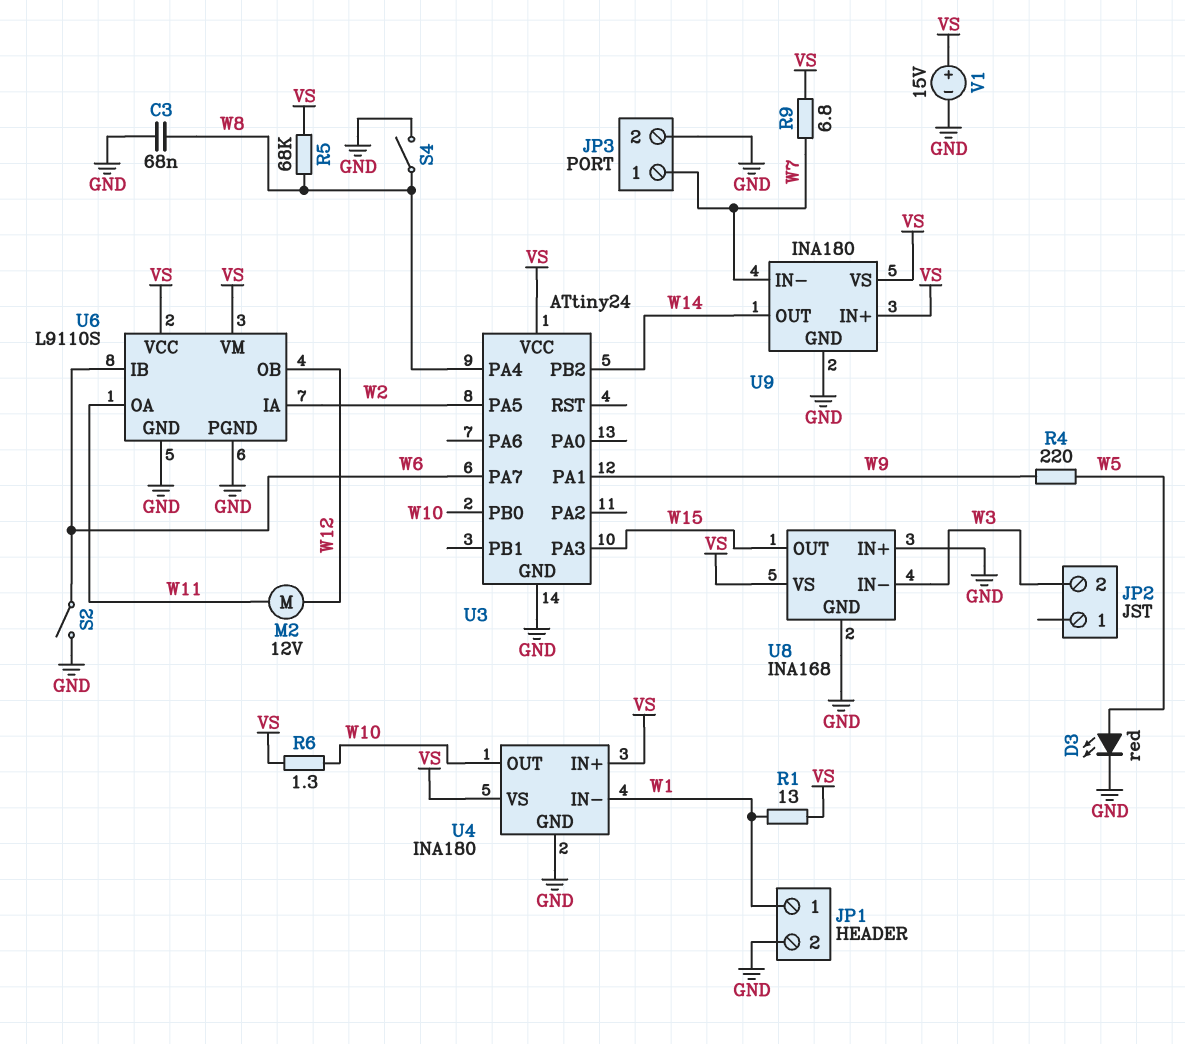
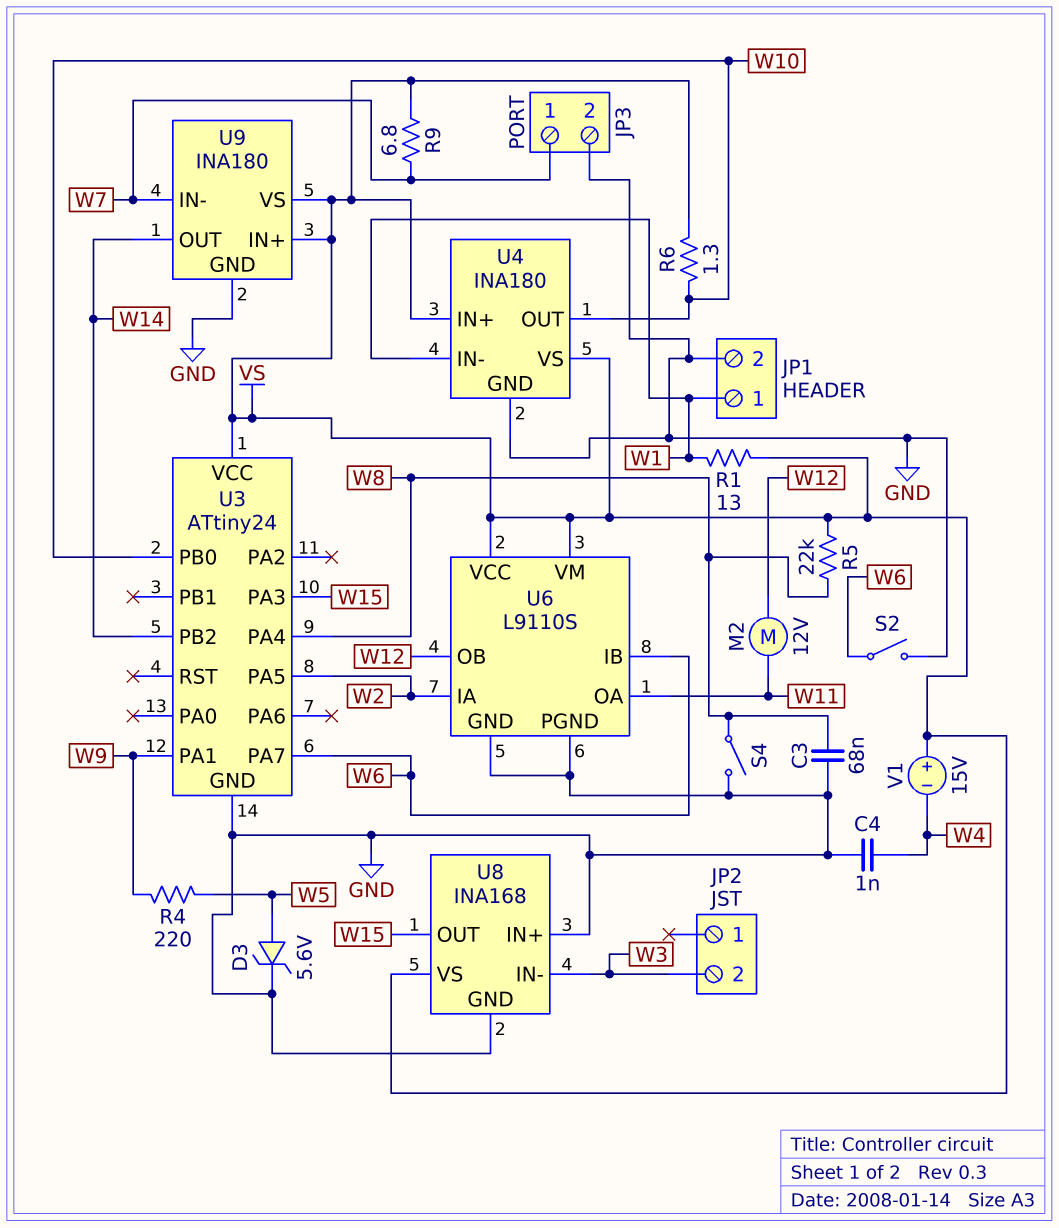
C4: none -> 1nF (GND, W4)
D3: LED red (A W5, K GND) -> zener 5.6V (A W5, K GND)
R5: 68k (VS, W8) -> 22k (VS, W8)
V1: 15V (plus VS, minus GND) -> 15V (plus VS, minus W4)

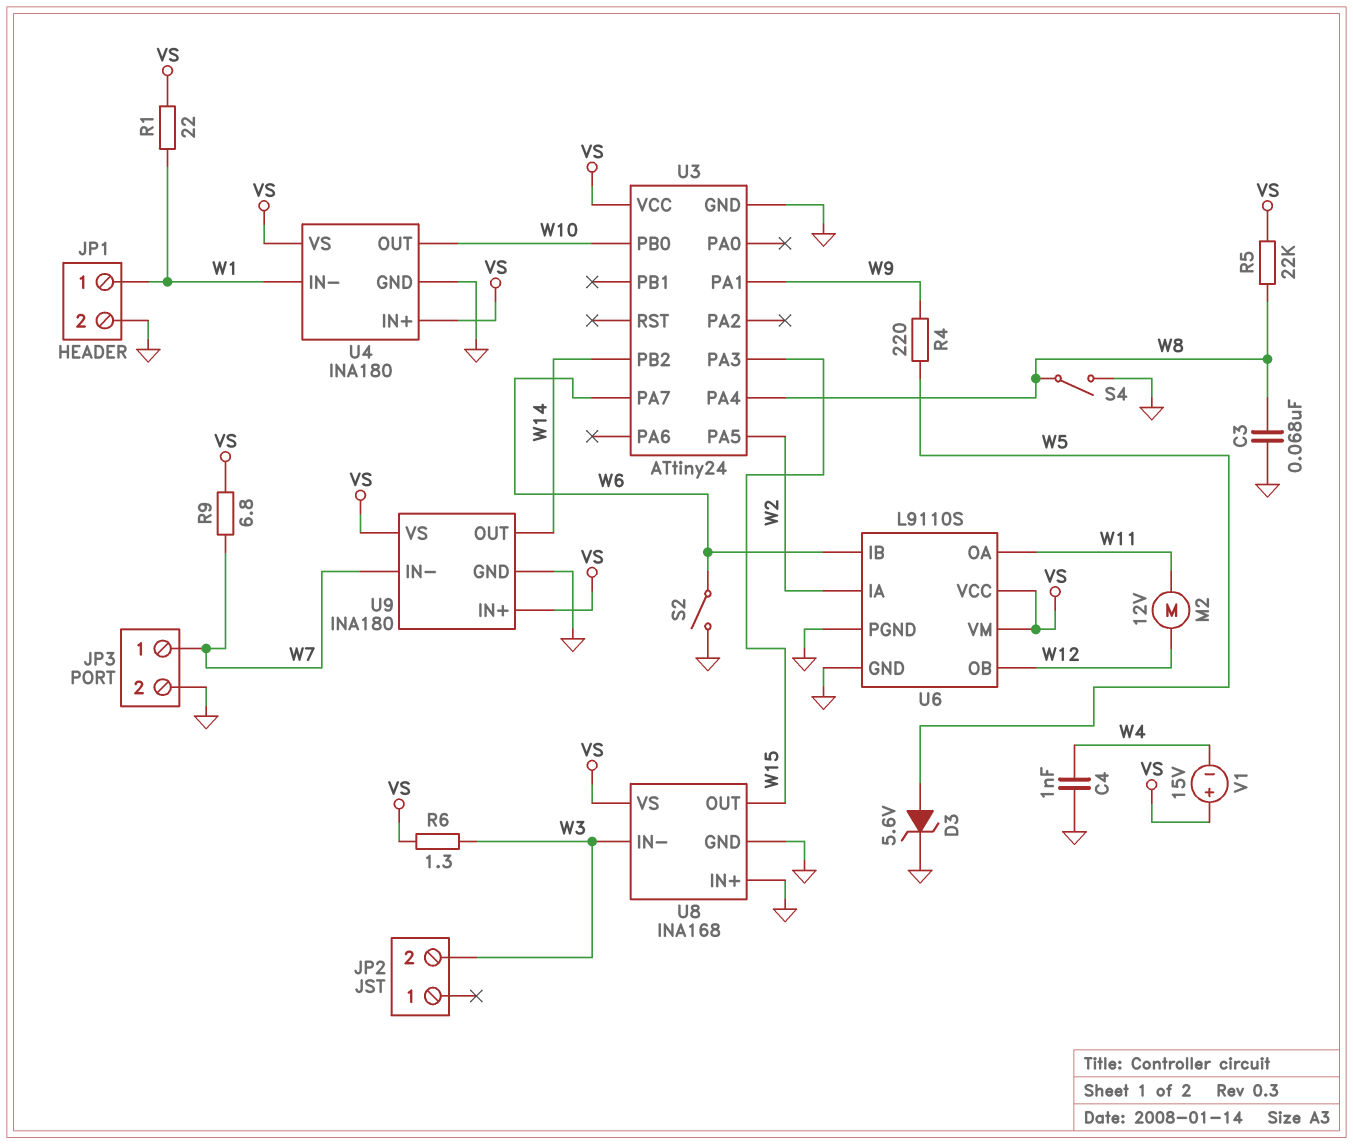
R1: 13 (VS, W1) -> 22 (VS, W1)
R6: 1.3 (VS, W10) -> 1.3 (VS, W3)

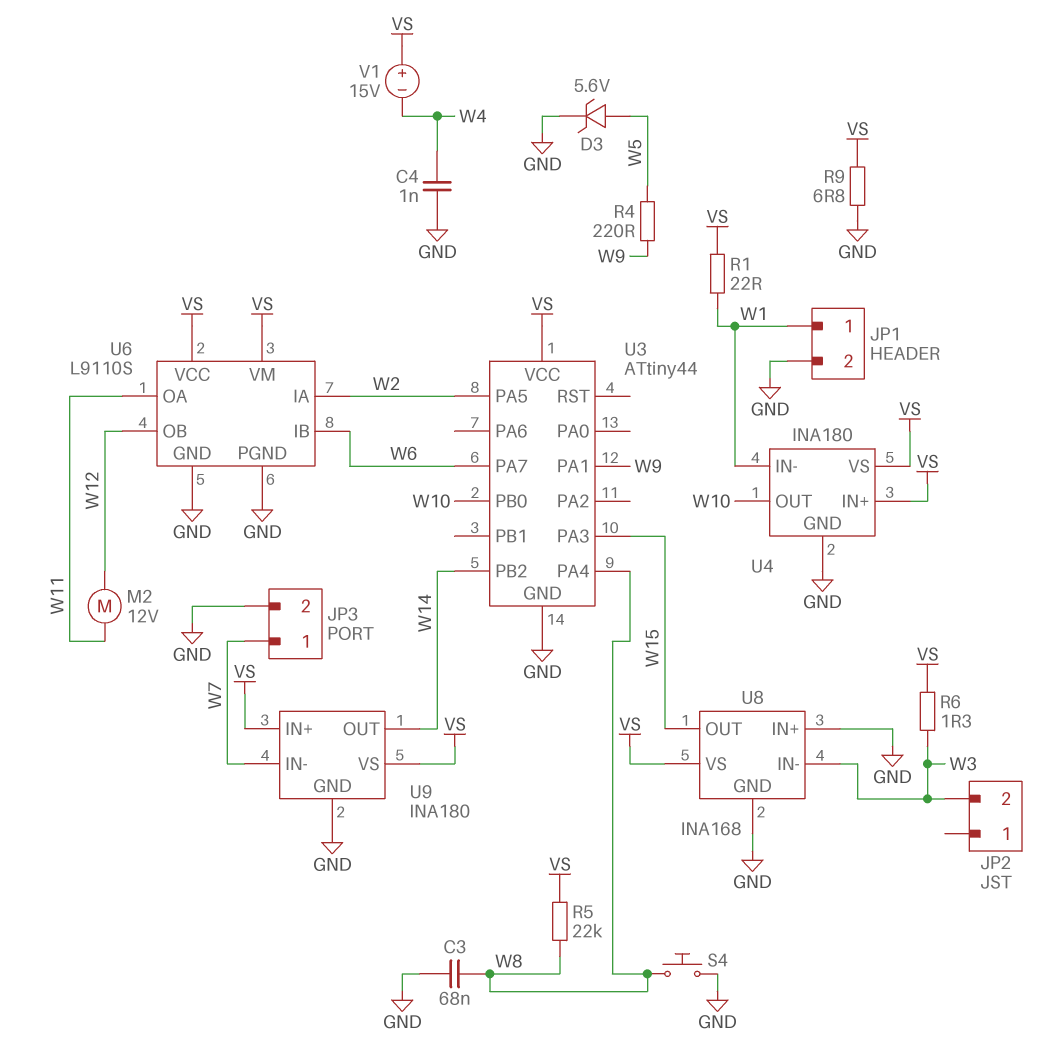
R9: 6.8 (VS, W7) -> 6.8 (GND, VS)
S2: switch (GND, W6) -> none
S4: switch (GND, W8) -> button (GND, W8)
U3: ATtiny24 -> ATtiny44

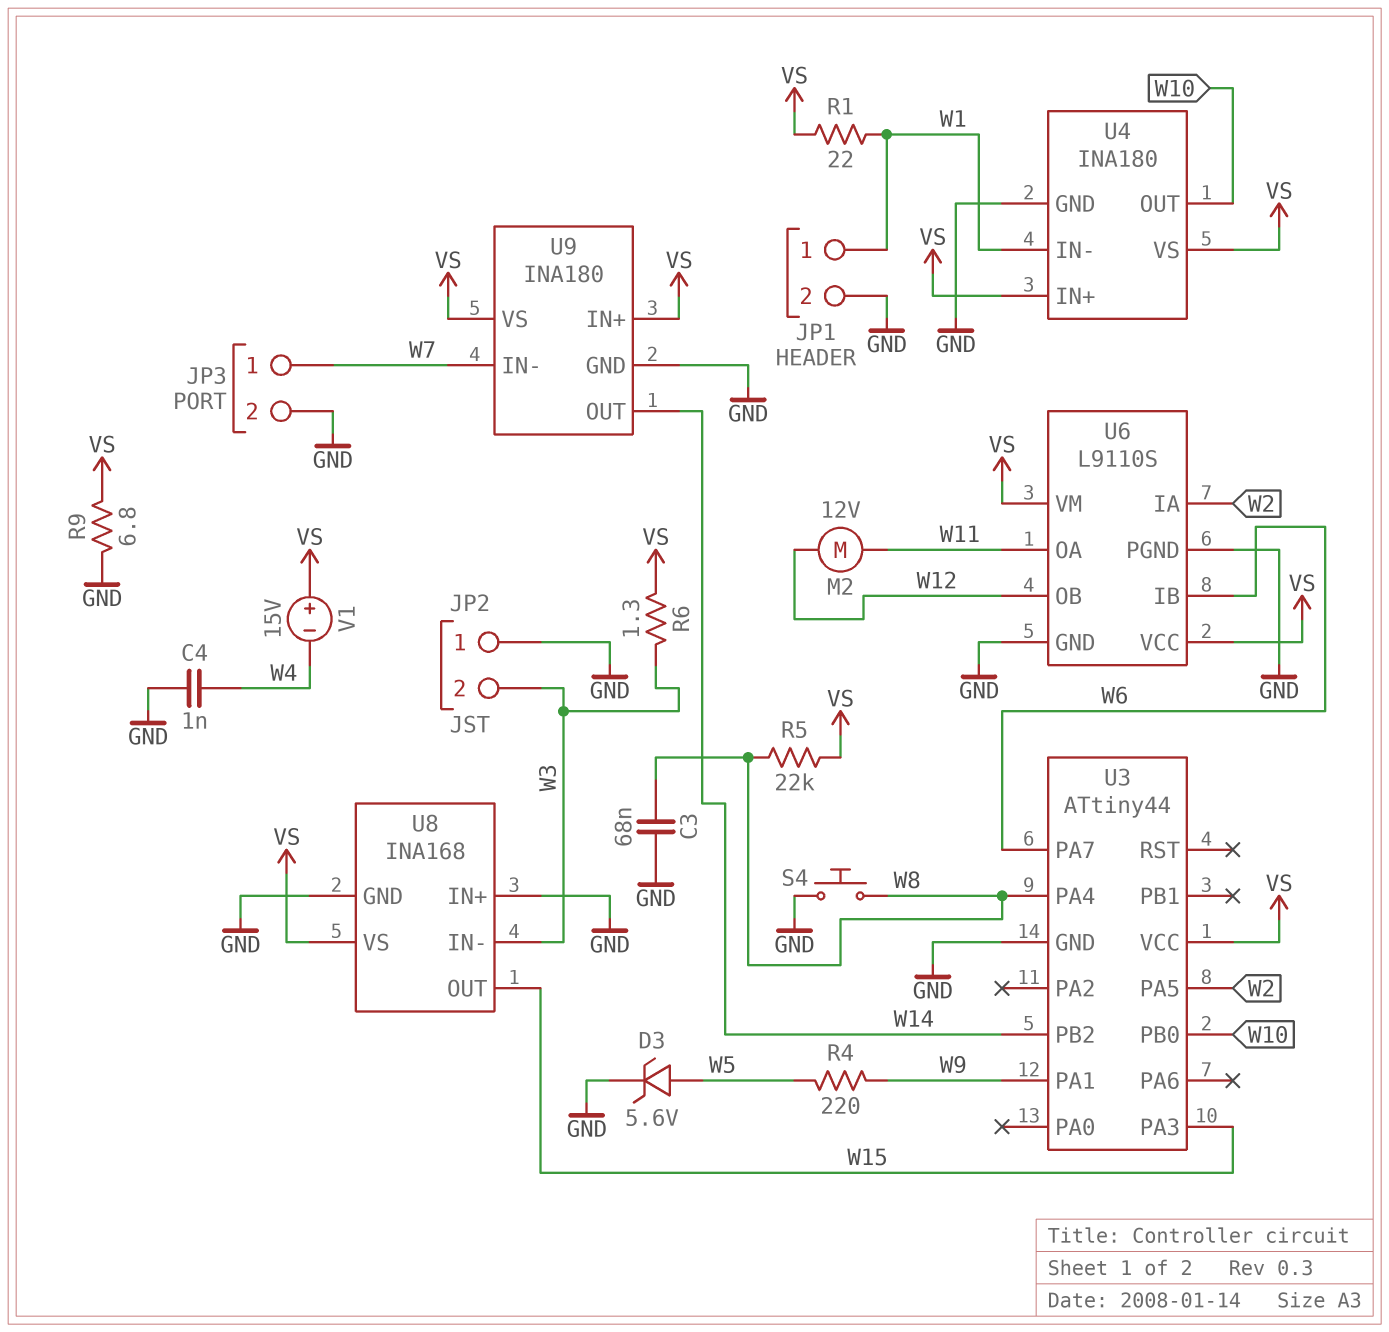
JP2 pin 1: none -> GND

